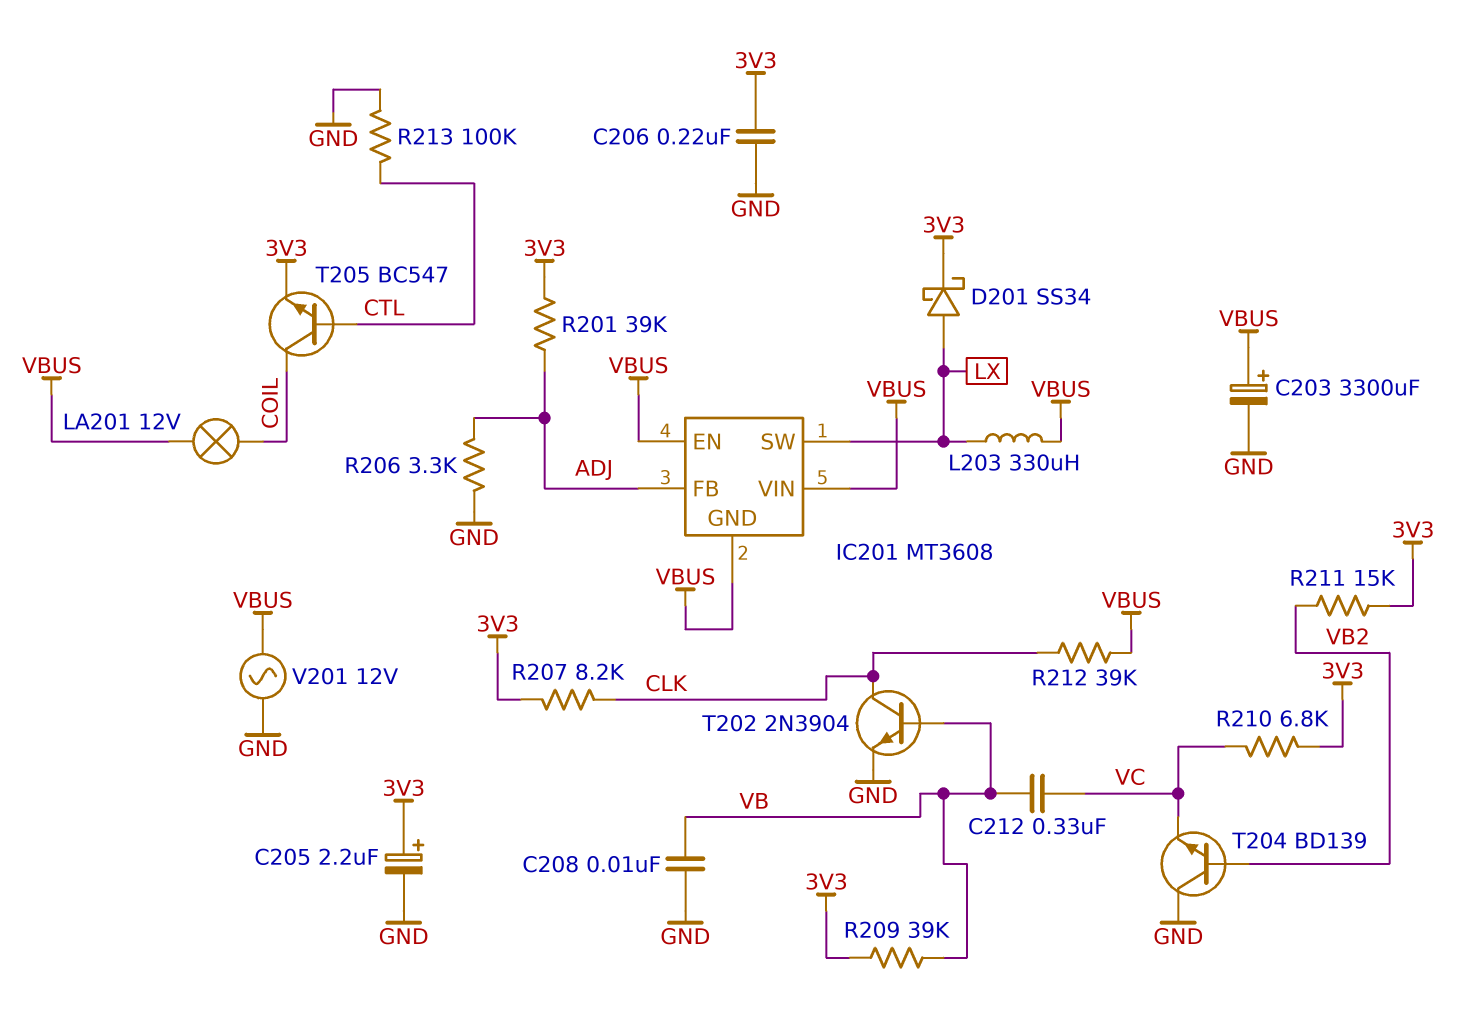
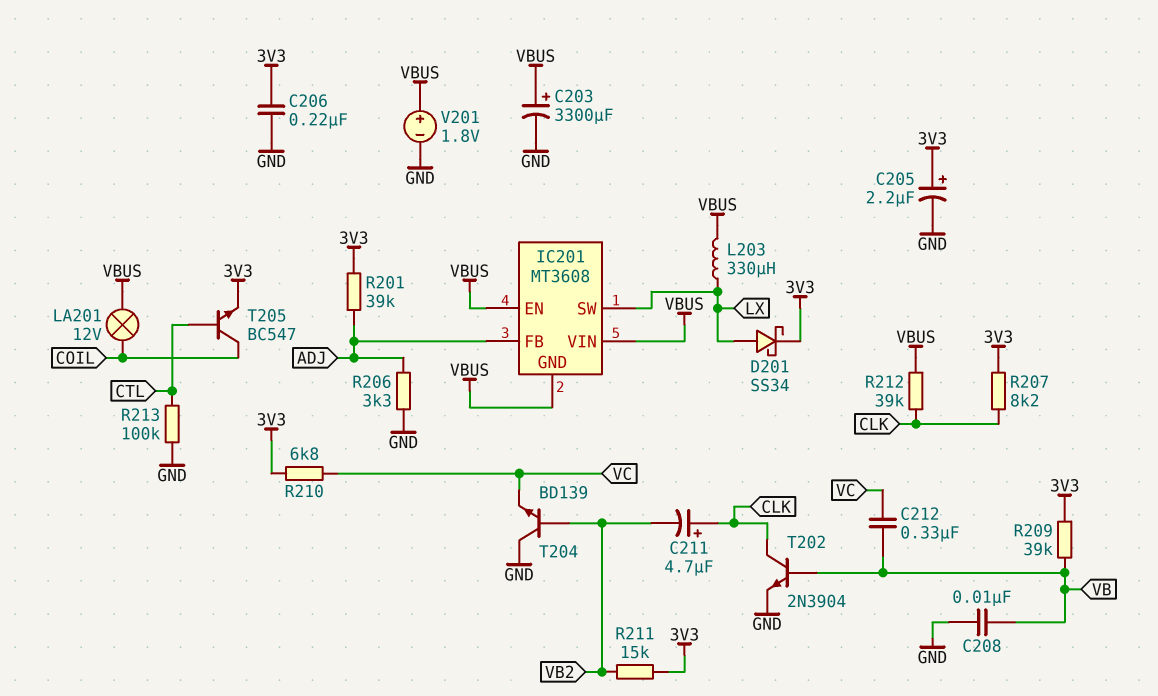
C211: none -> 4.7uF (plus CLK, minus VB2)
V201: AC 12V (GND, VBUS) -> 1.8V (plus VBUS, minus GND)

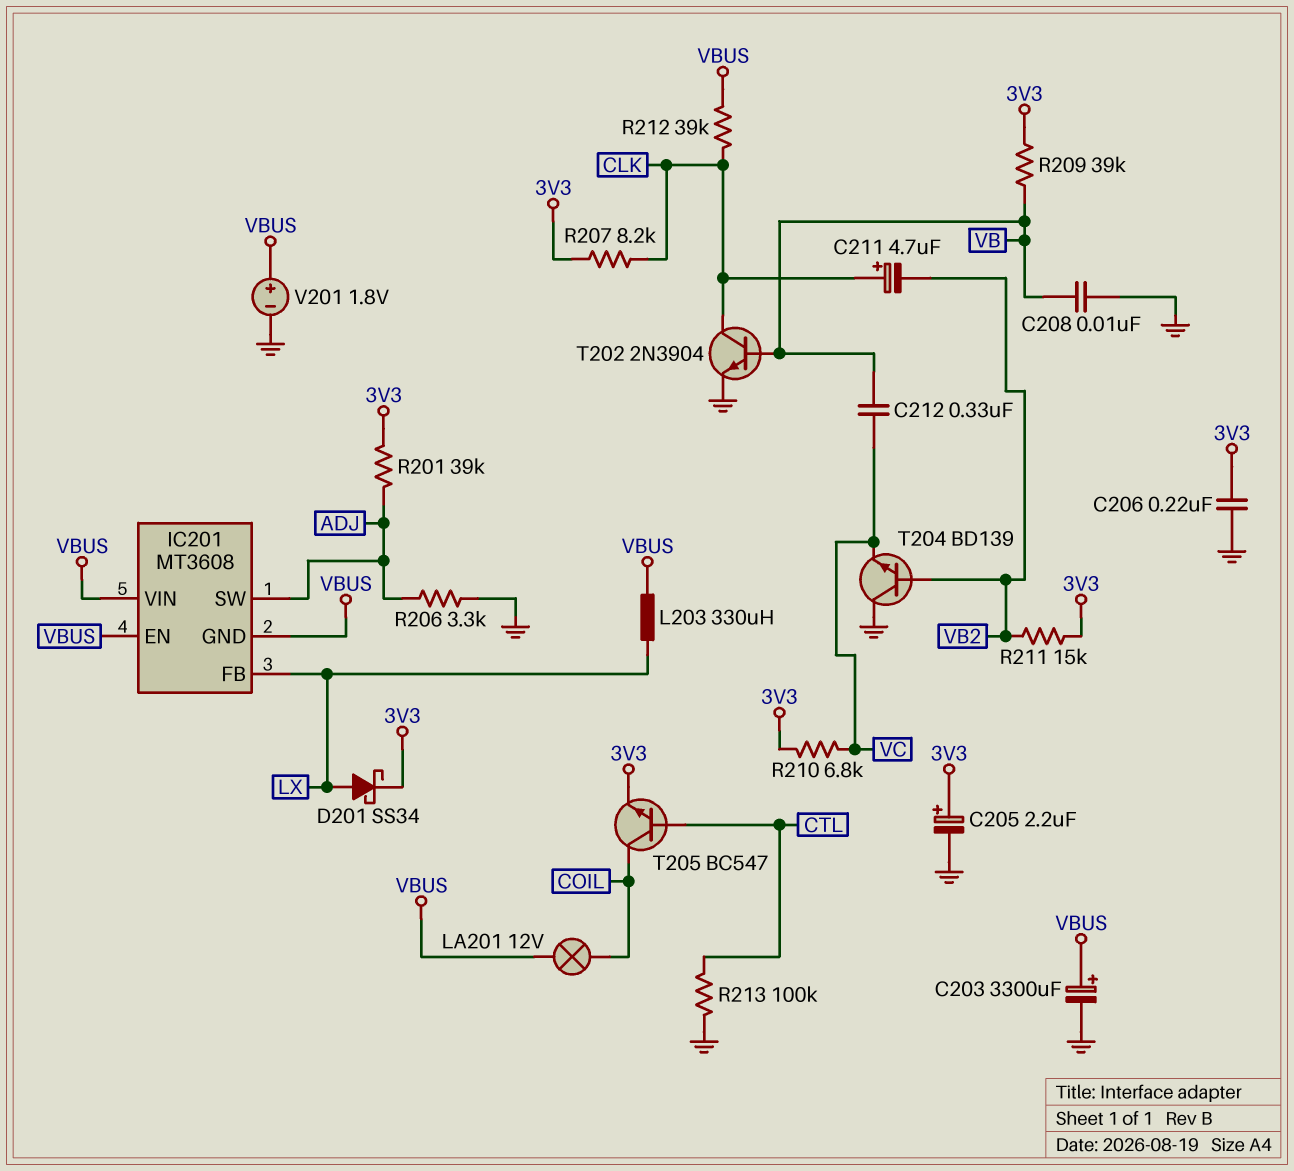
IC201 pin FB: ADJ -> LX
IC201 pin SW: LX -> ADJ

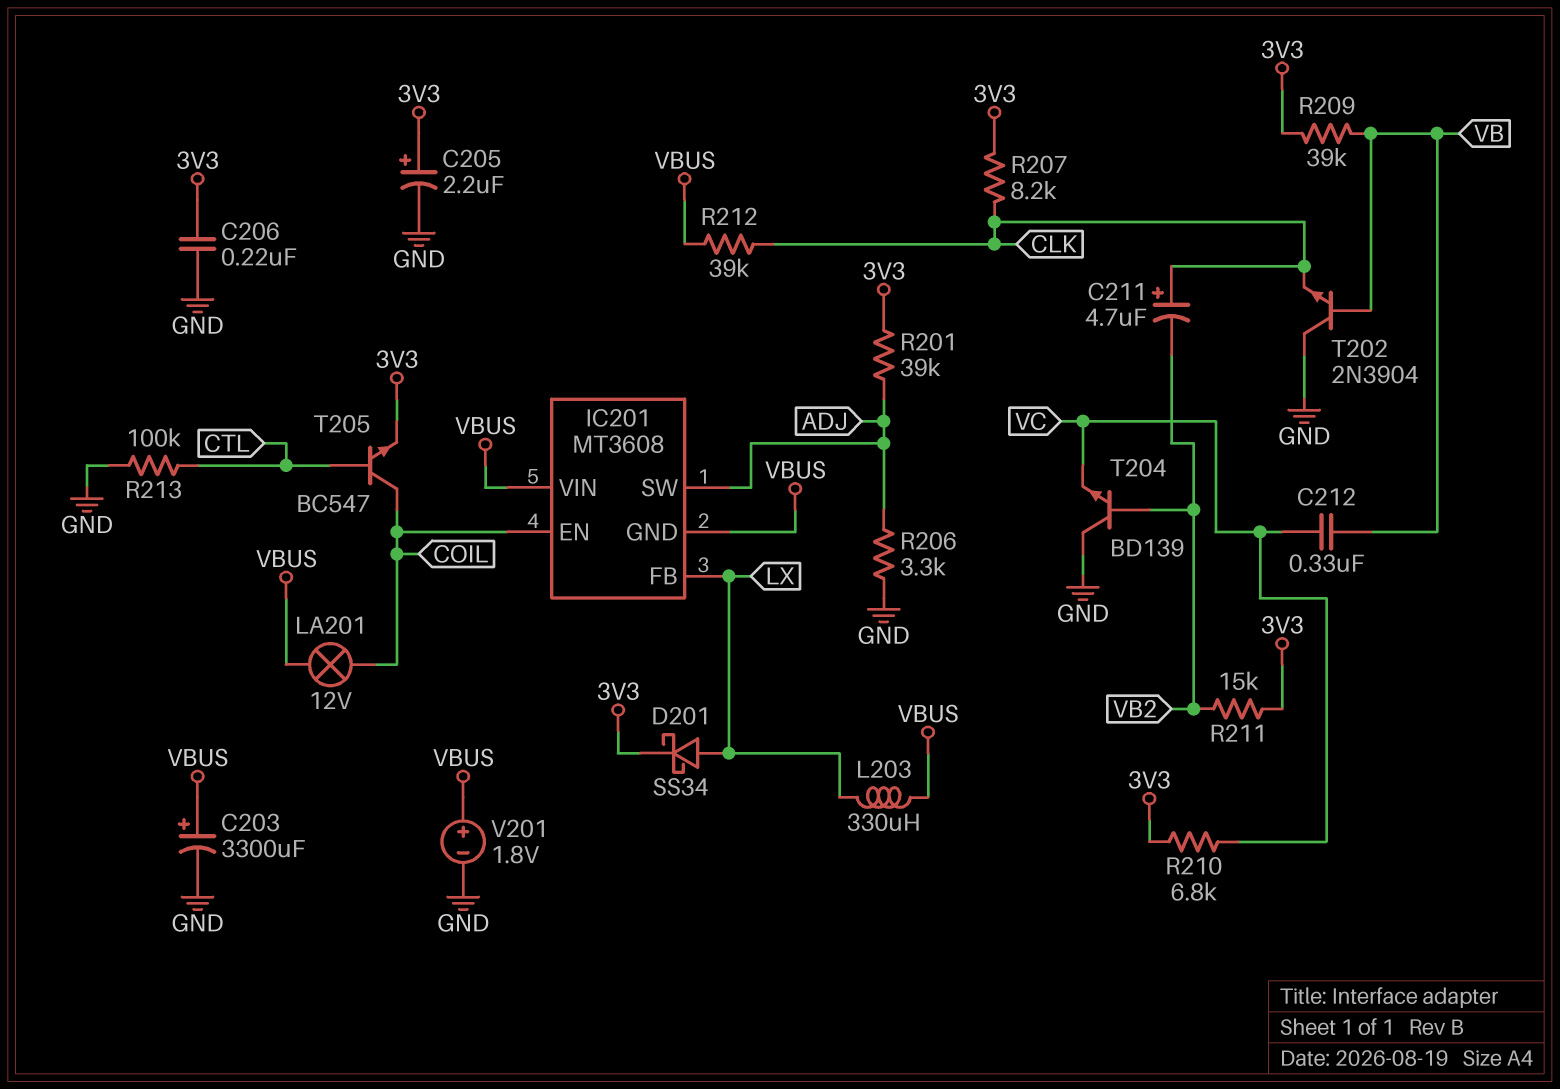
C208: 10nF (GND, VB) -> none
IC201 pin EN: VBUS -> COIL
T202: NPN 2N3904 (B VB, C CLK, E GND) -> NPN 2N3904 (B VB, C GND, E CLK)

